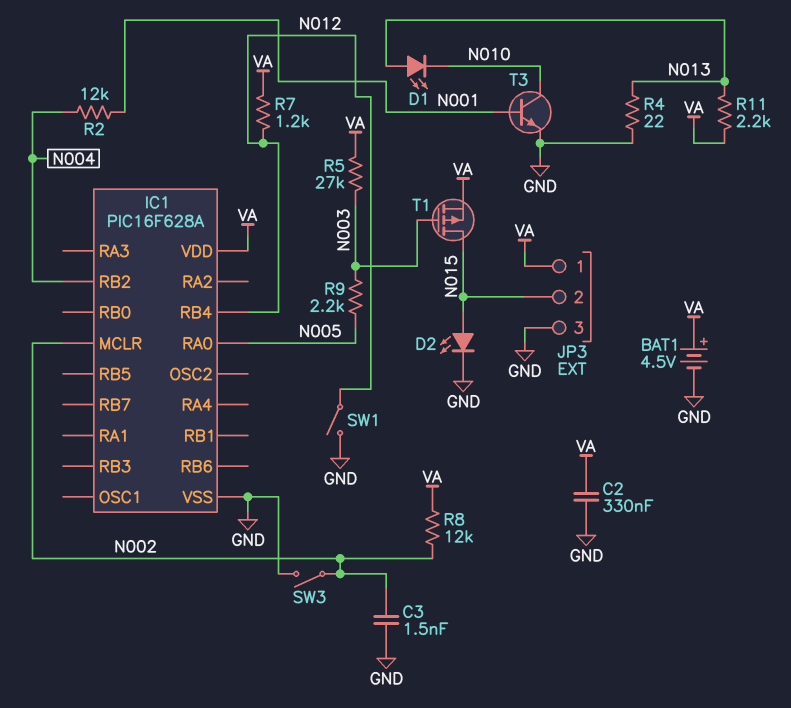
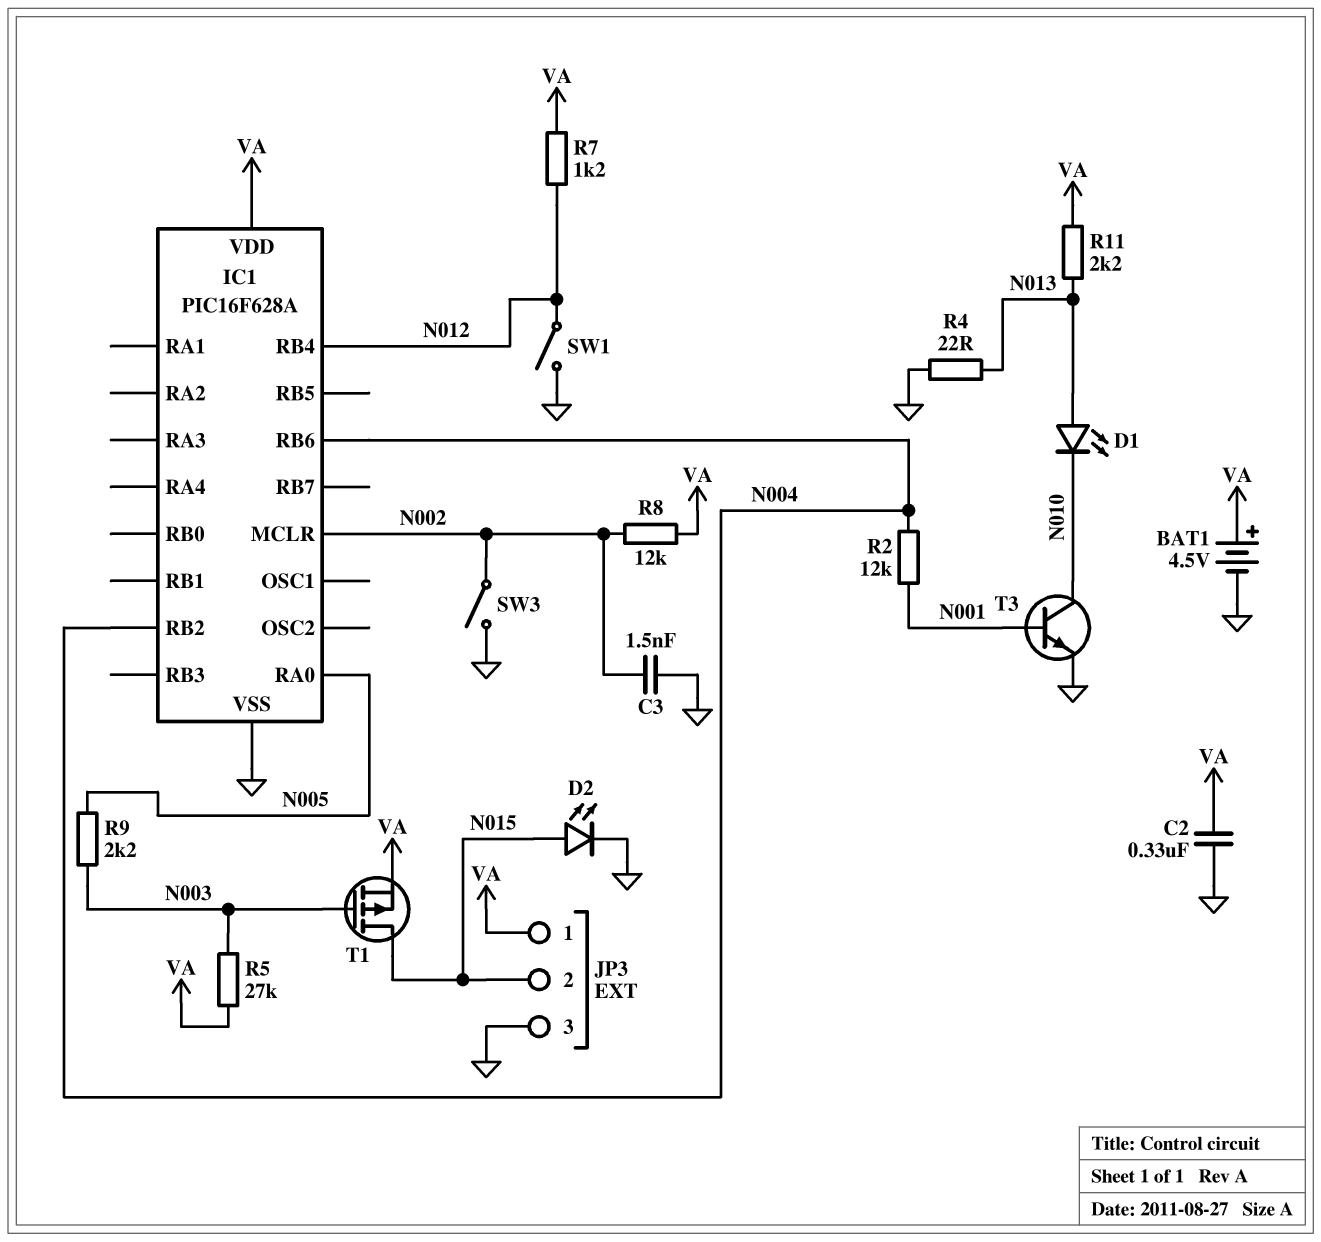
IC1 pin RB6: none -> N004

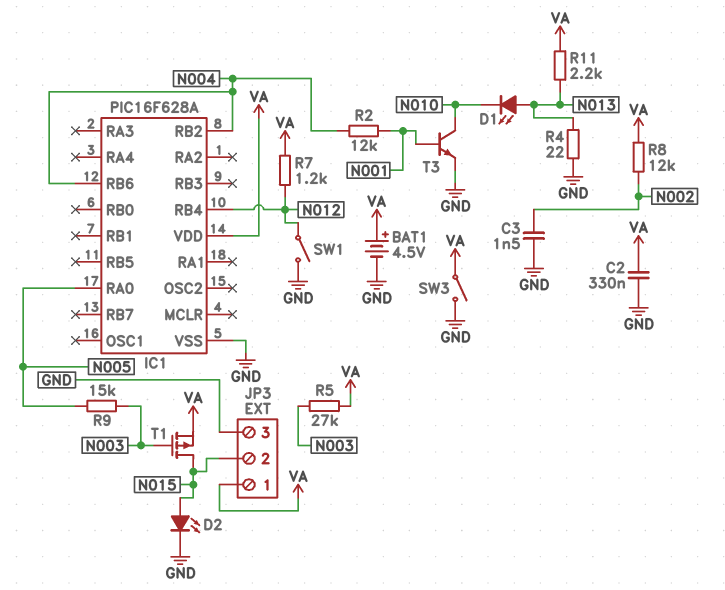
IC1 pin MCLR: N002 -> none
R9: 2.2k (N003, N005) -> 15k (N003, N005)
SW3: switch (GND, N002) -> switch (GND, VA)

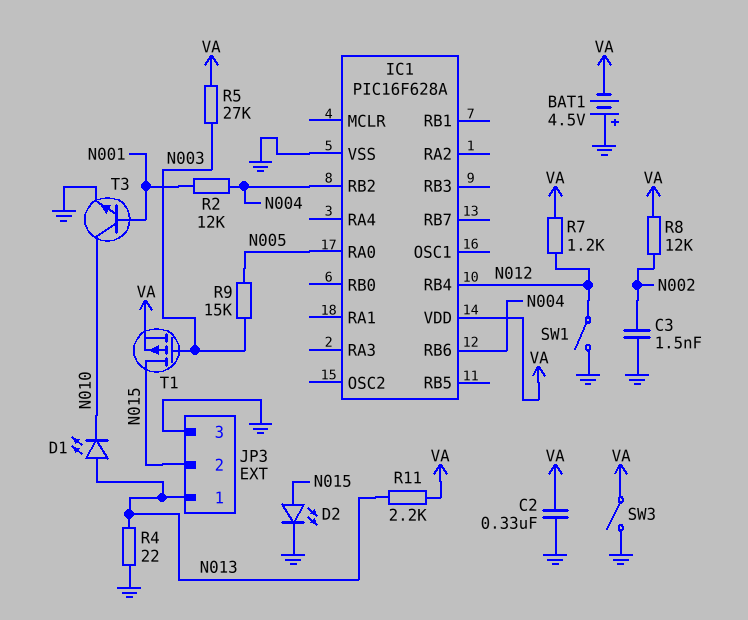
BAT1: 4.5V (plus VA, minus GND) -> 4.5V (plus GND, minus VA)
JP3 pin 1: VA -> N013

